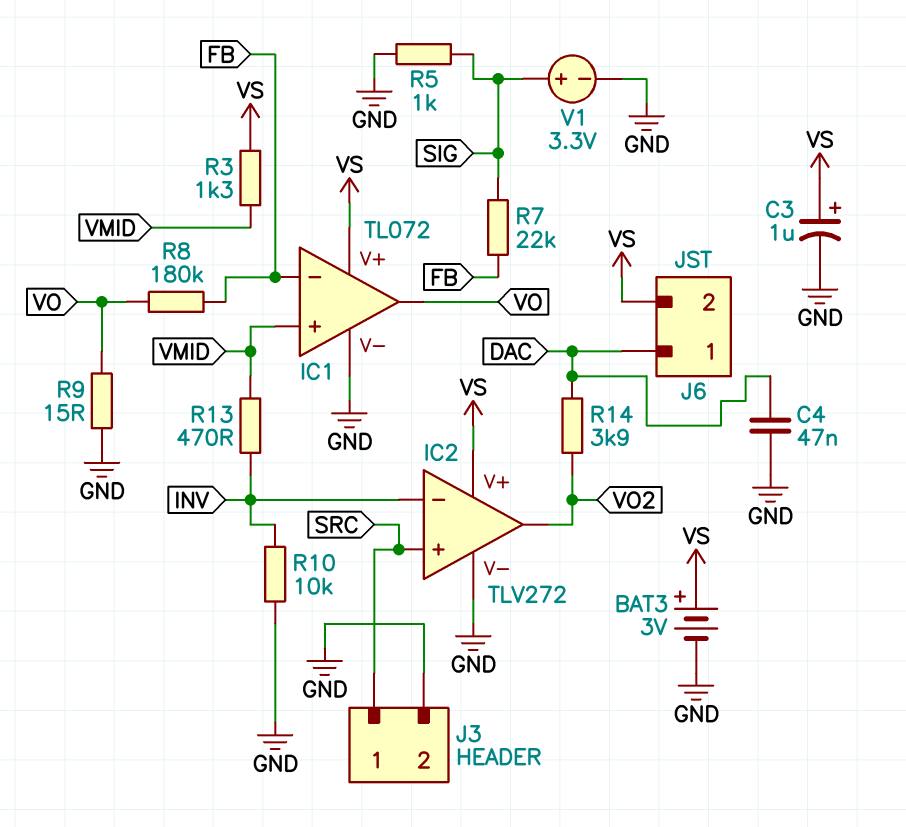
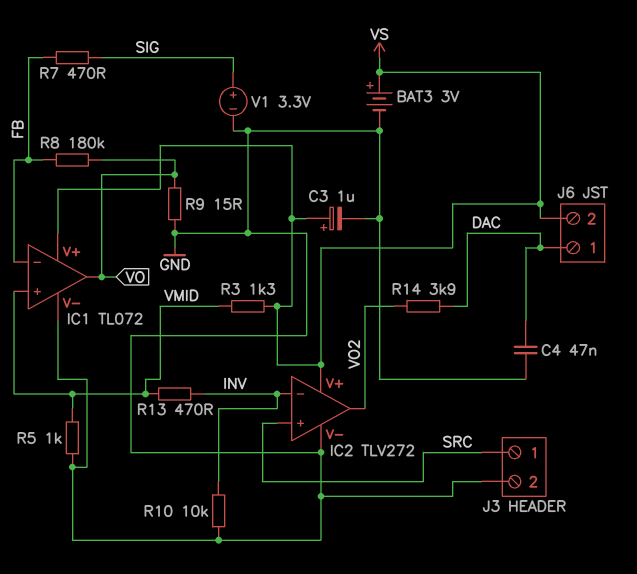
R5: 1k (GND, SIG) -> 1k (GND, VMID)
R7: 22k (FB, SIG) -> 470 (FB, SIG)

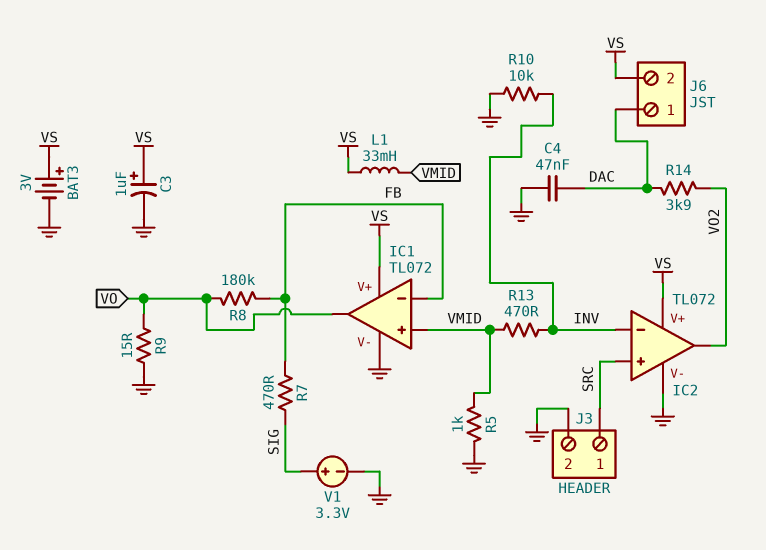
IC2: TLV272 -> TL072
L1: none -> 33mH (VMID, VS)
R3: 1.3k (VMID, VS) -> none

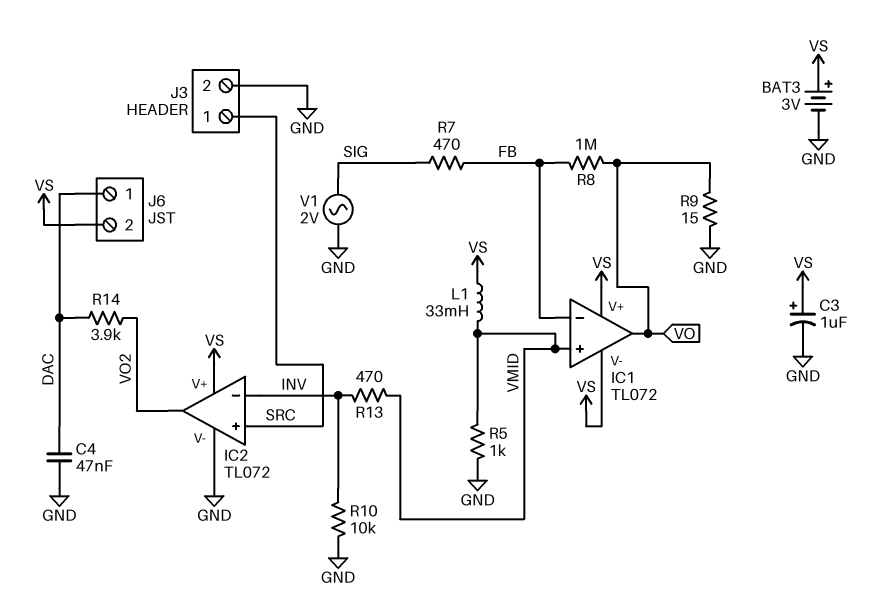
IC1 pin V-: GND -> VS
R8: 180k (FB, VO) -> 1M (FB, VO)
V1: 3.3V (plus SIG, minus GND) -> AC 2V (GND, SIG)

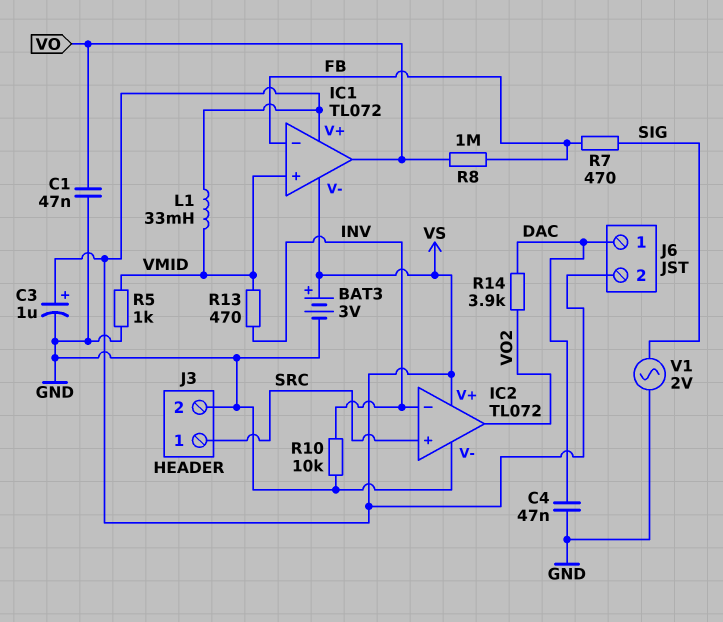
C1: none -> 47nF (GND, VO)
R9: 15 (GND, VO) -> none

